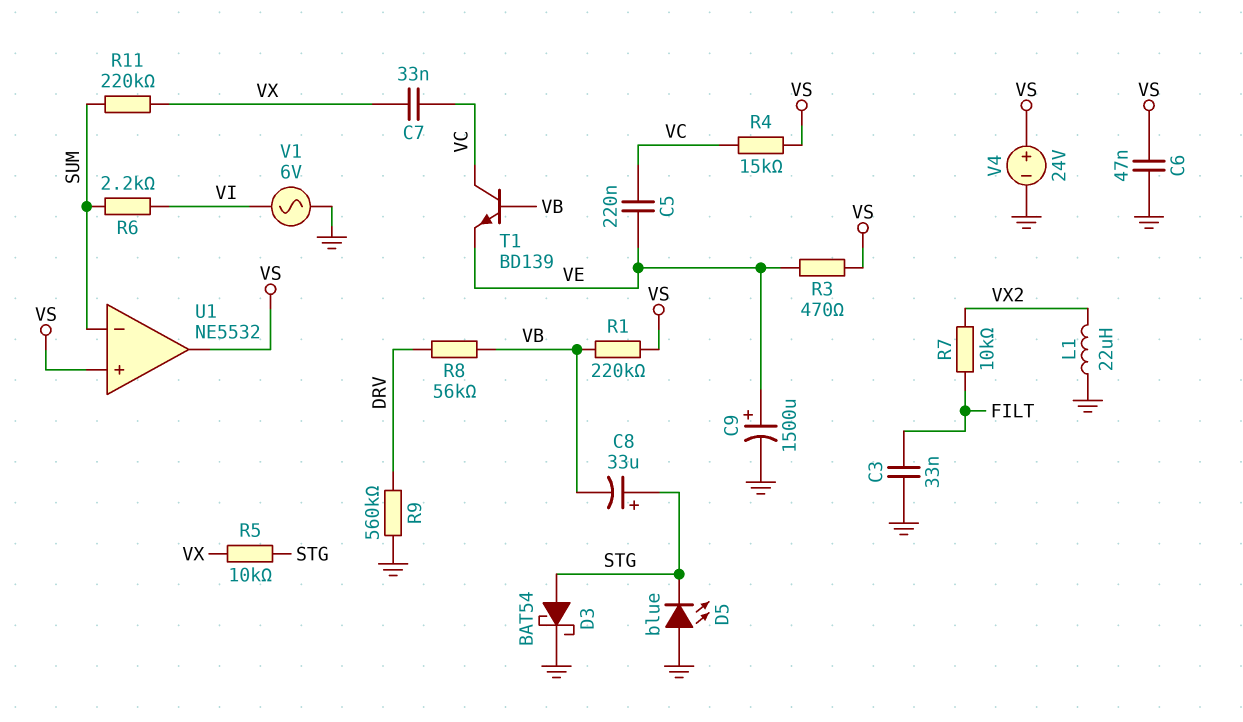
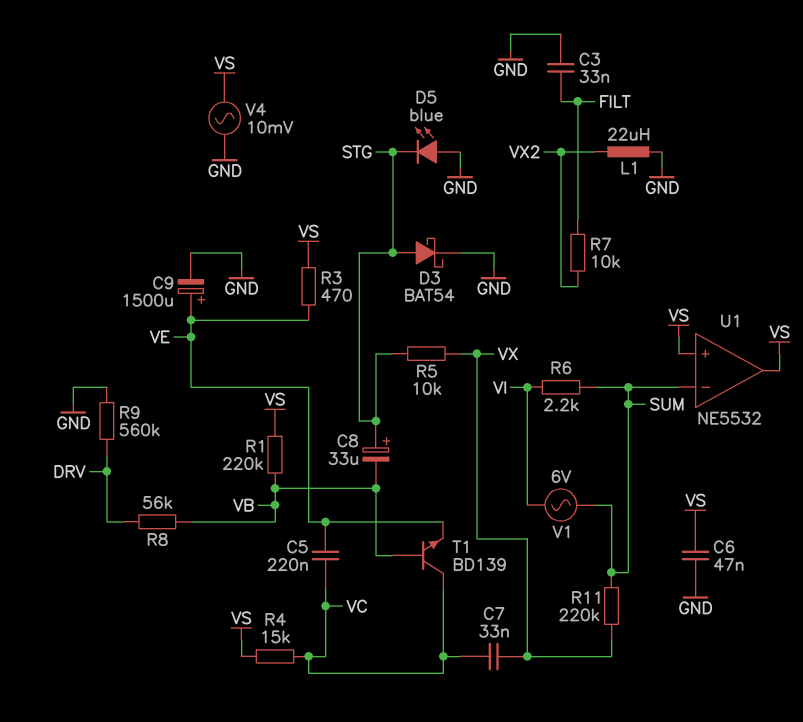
V1: AC 6V (GND, VI) -> AC 6V (SUM, VI)
V4: 24V (plus VS, minus GND) -> AC 10mV (GND, VS)

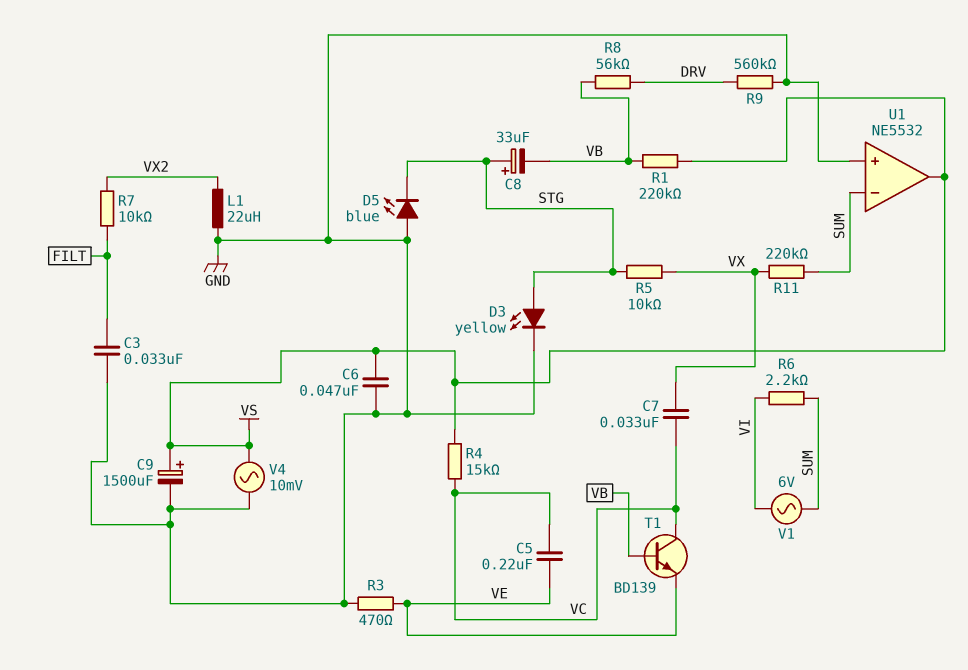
C9: 1500uF (plus VE, minus GND) -> 1500uF (plus VS, minus GND)
D3: schottky BAT54 (A STG, K GND) -> LED yellow (A STG, K GND)
R3: 470 (VE, VS) -> 470 (GND, VE)
U1 pin in+: VS -> GND

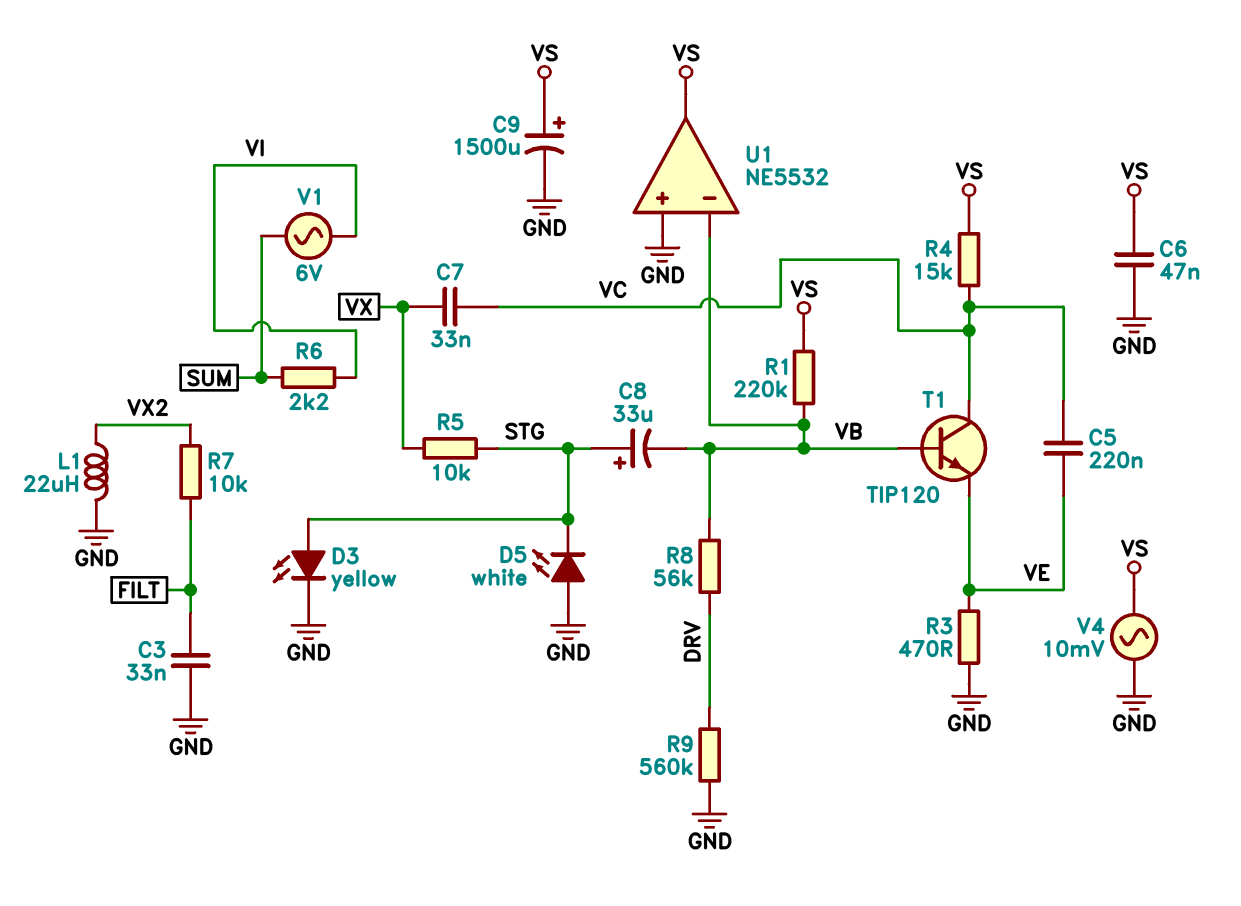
D5: LED blue (A GND, K STG) -> LED white (A GND, K STG)
R11: 220k (SUM, VX) -> none
T1: NPN BD139 (B VB, C VC, E VE) -> NPN TIP120 (B VB, C VC, E VE)
U1 pin in-: SUM -> VB

